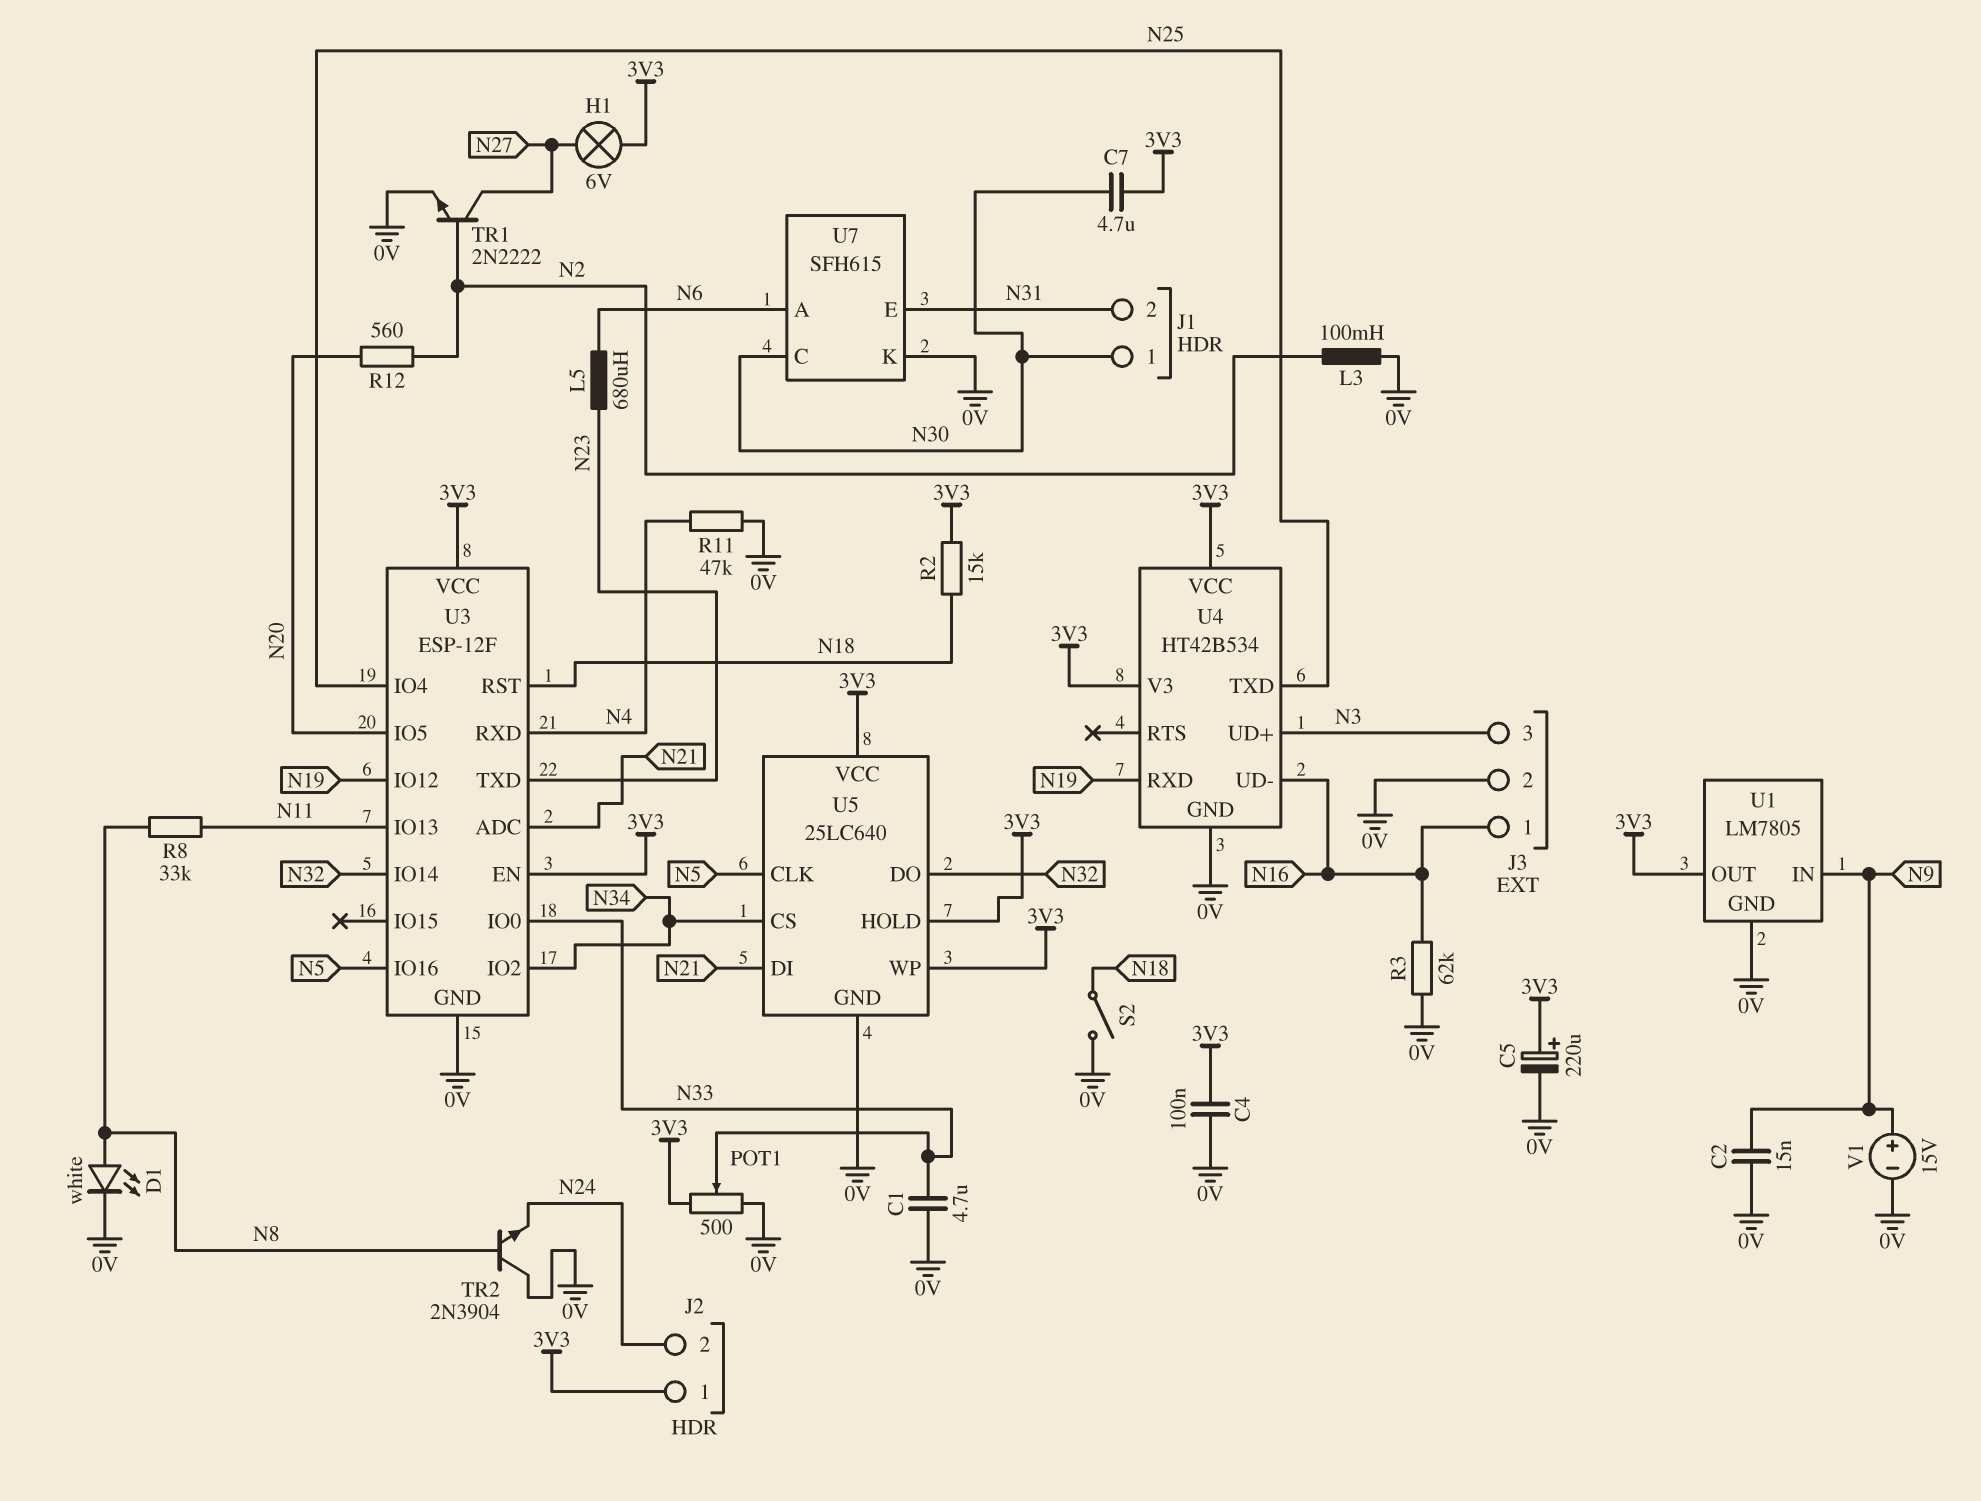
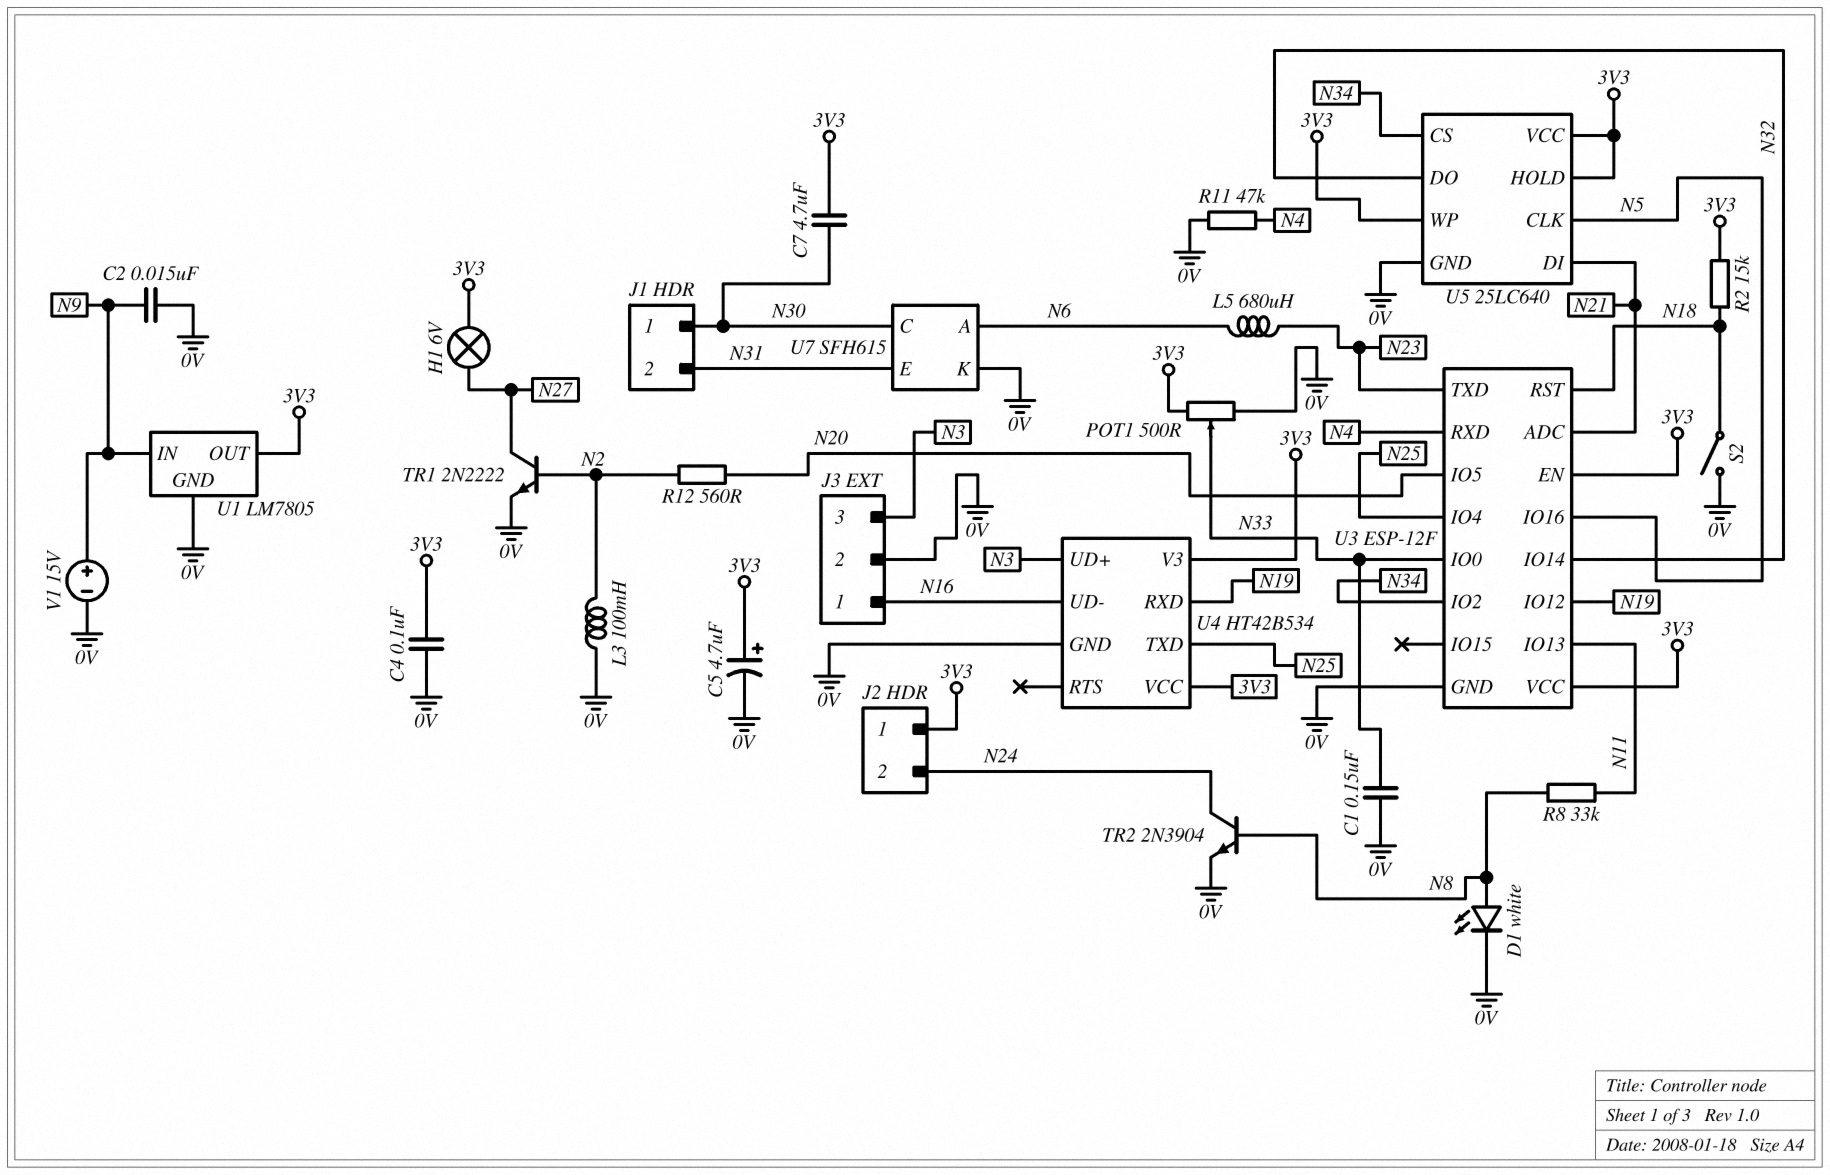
C1: 4.7uF (0V, N33) -> 150nF (0V, N33)
C5: 220uF (plus 3V3, minus 0V) -> 4.7uF (plus 3V3, minus 0V)
R3: 62k (0V, N16) -> none
TR2: NPN 2N3904 (B N8, C 0V, E N24) -> NPN 2N3904 (B N8, C N24, E 0V)

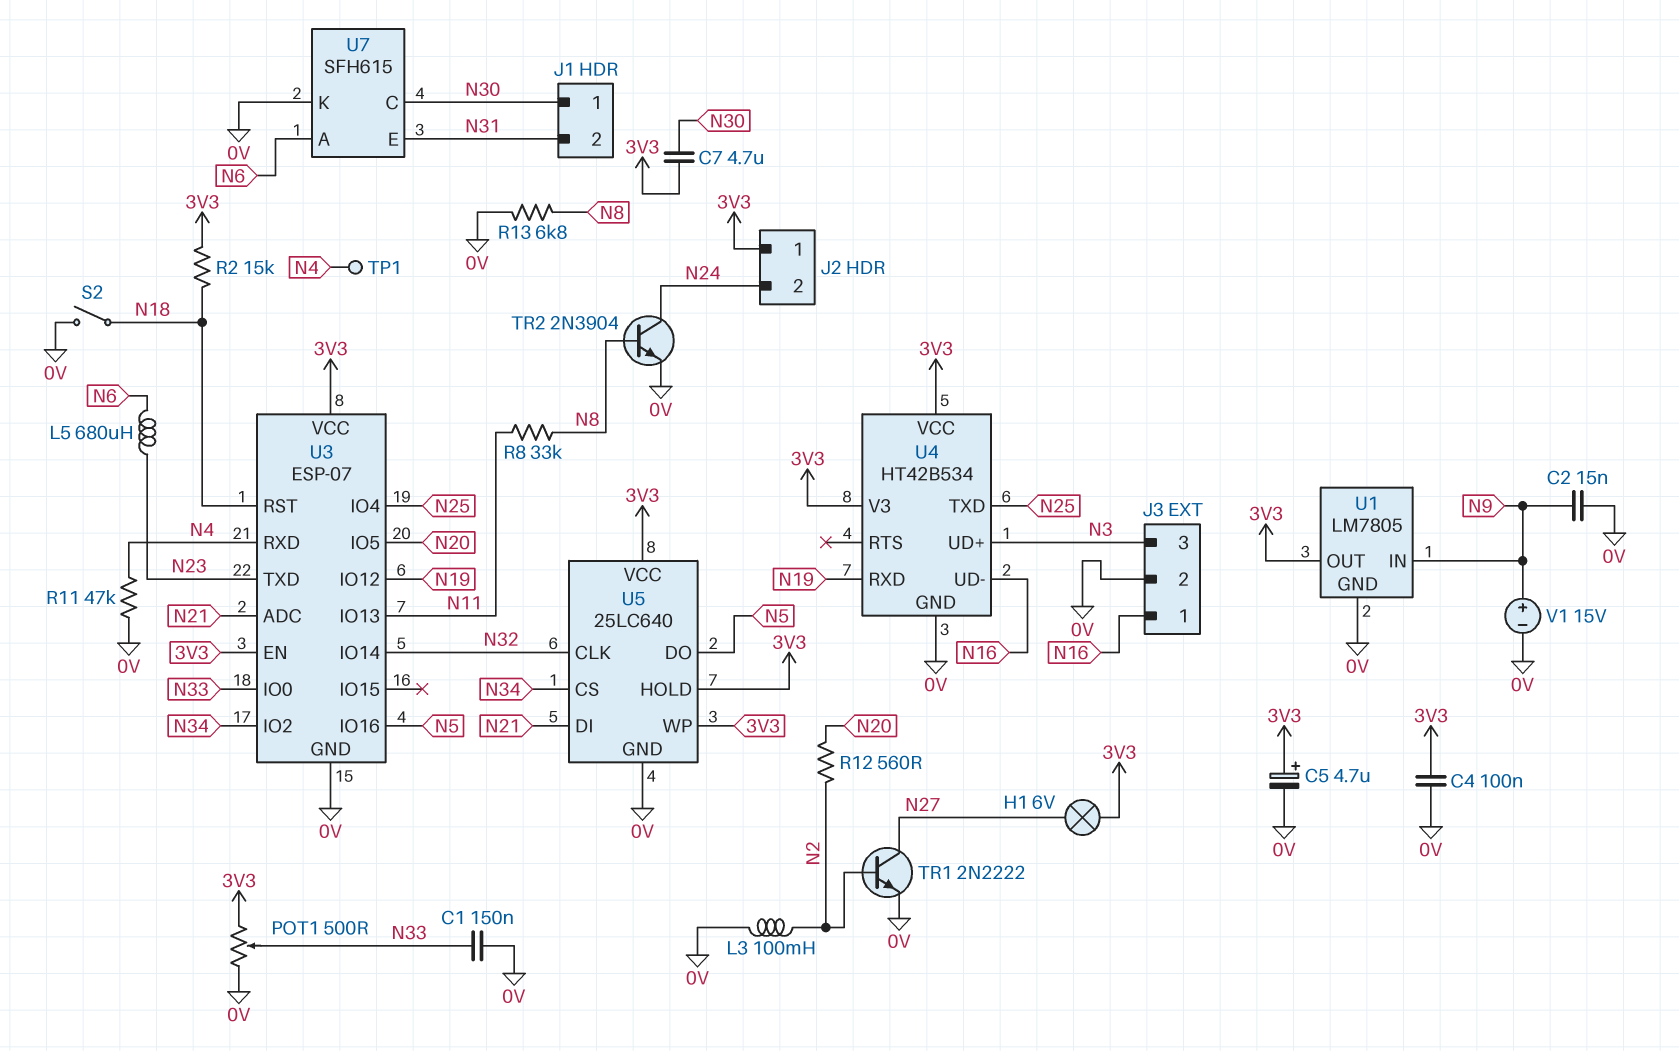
D1: LED white (A N8, K 0V) -> none
R13: none -> 6.8k (0V, N8)
TP1: none -> test point (N4)
U3: ESP-12F -> ESP-07
U5 pin CLK: N5 -> N32
U5 pin DO: N32 -> N5

